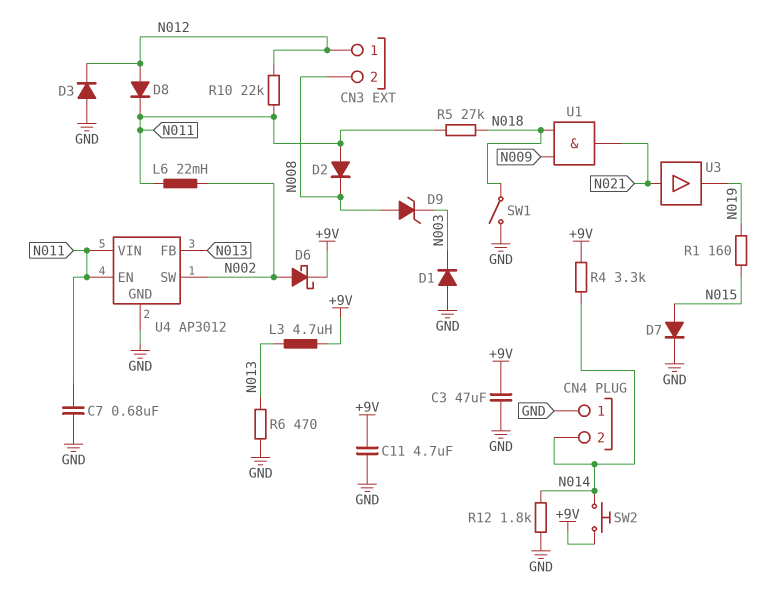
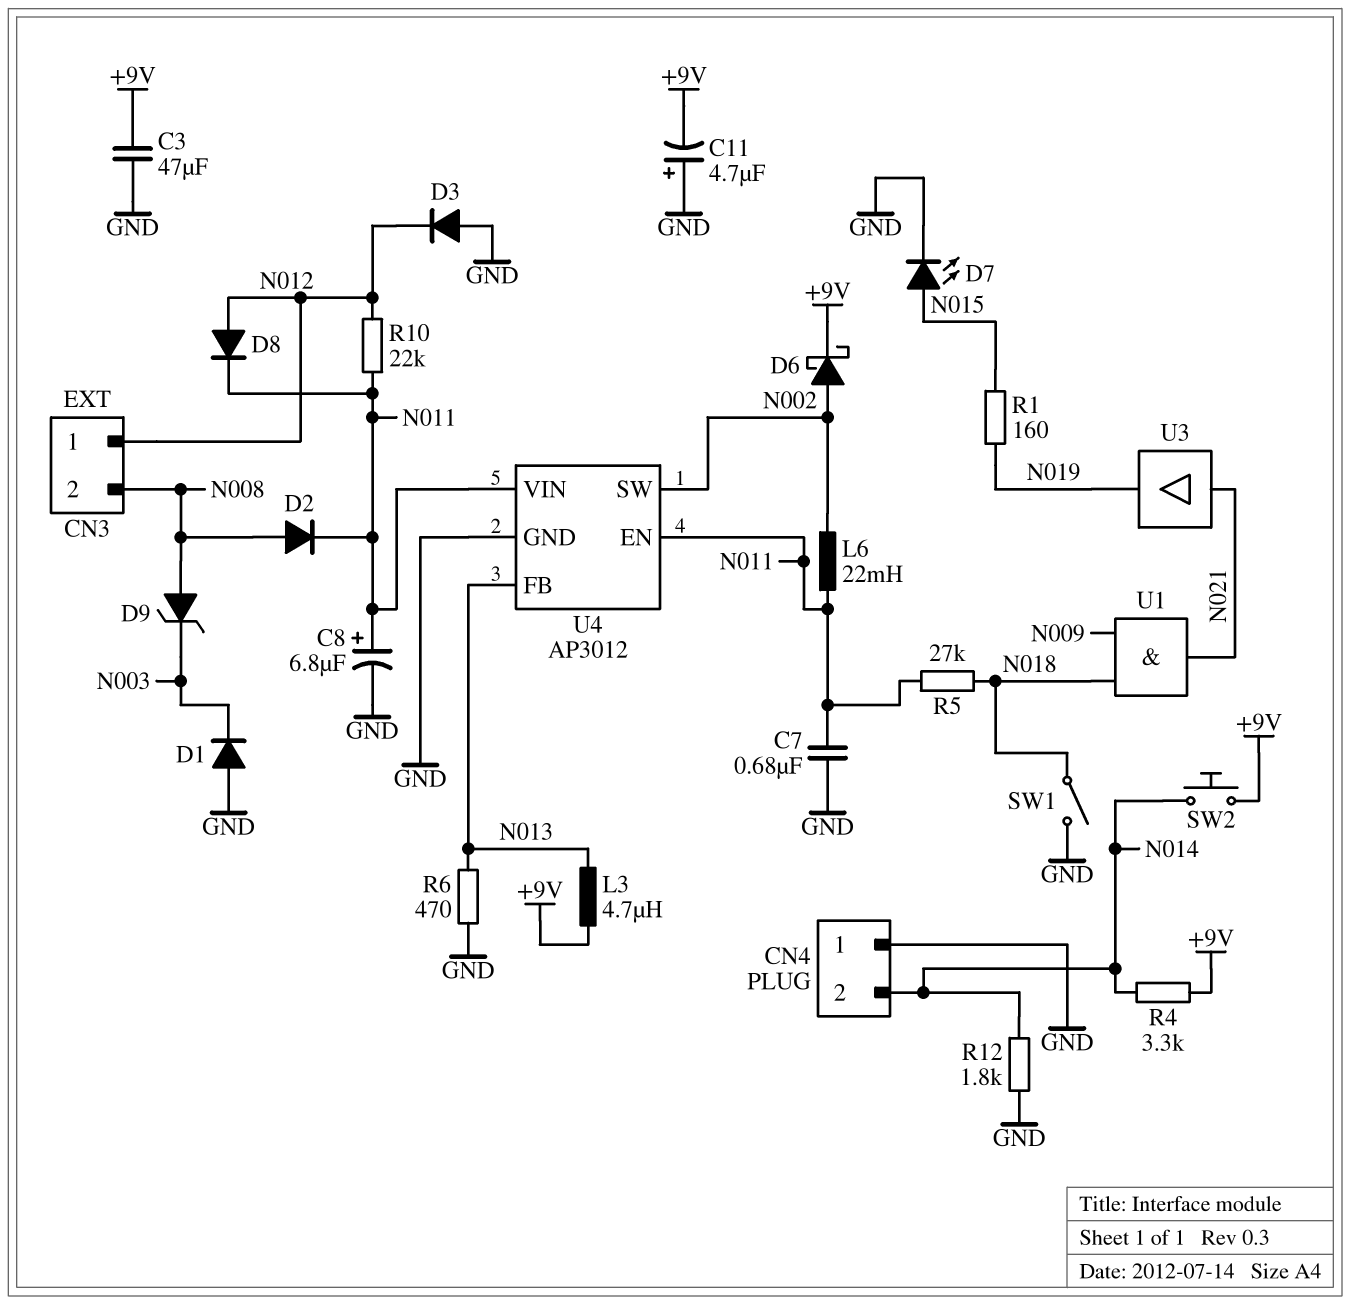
C8: none -> 6.8uF (plus N011, minus GND)
C11: 4.7uF (+9V, GND) -> 4.7uF (plus GND, minus +9V)
D2: diode (A N011, K N008) -> diode (A N008, K N011)
D7: diode (A N015, K GND) -> LED (A N015, K GND)

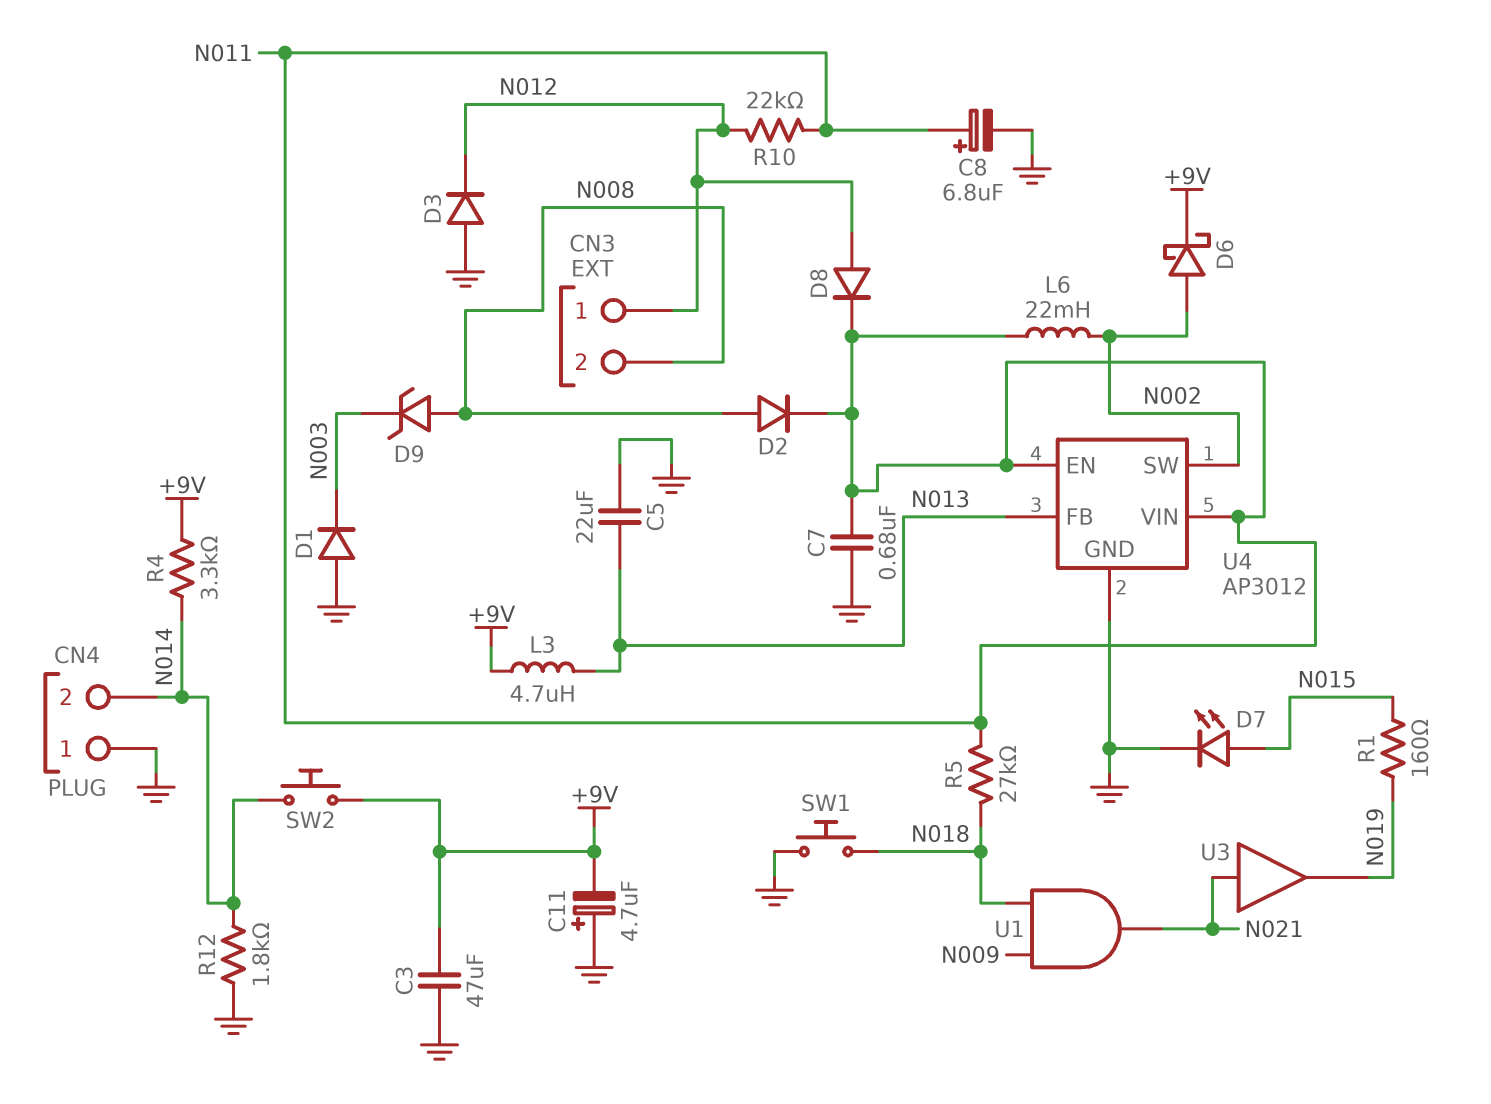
C5: none -> 22uF (GND, N013)
R6: 470 (GND, N013) -> none
SW1: switch (GND, N018) -> button (GND, N018)

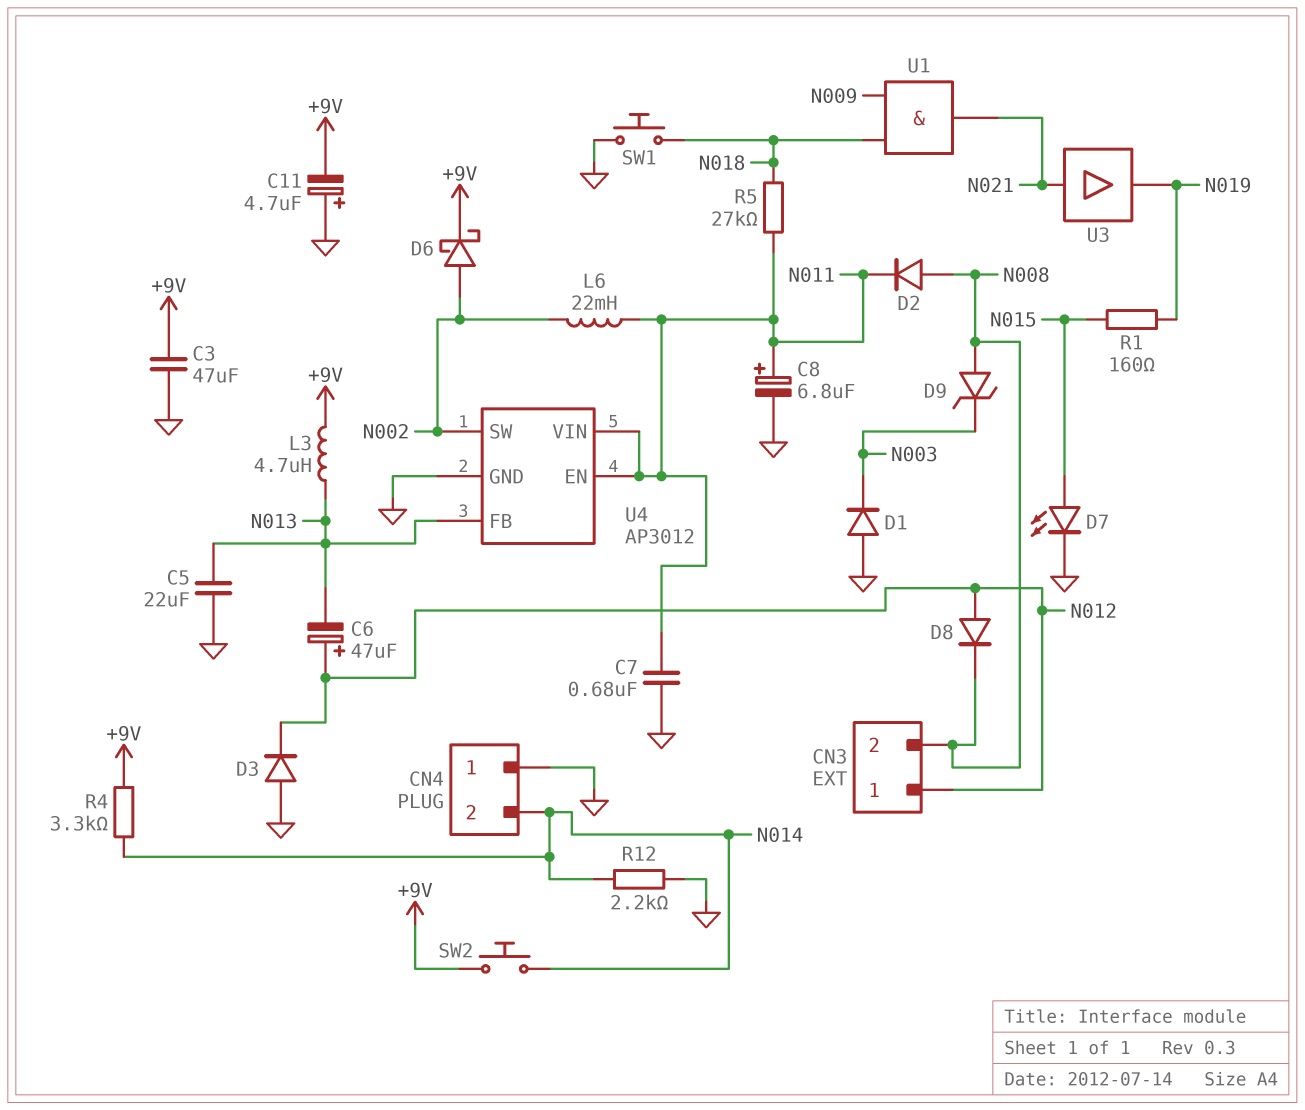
C6: none -> 47uF (plus N012, minus N013)
D8: diode (A N012, K N011) -> diode (A N012, K N008)
R10: 22k (N011, N012) -> none
R12: 1.8k (GND, N014) -> 2.2k (GND, N014)

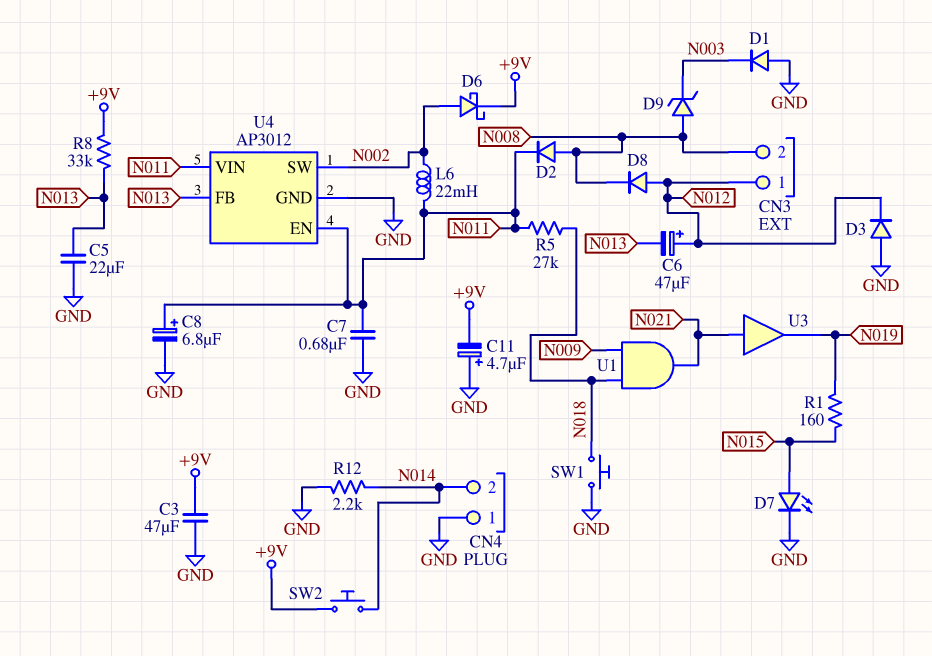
L3: 4.7uH (+9V, N013) -> none
R4: 3.3k (+9V, N014) -> none
R8: none -> 33k (+9V, N013)

